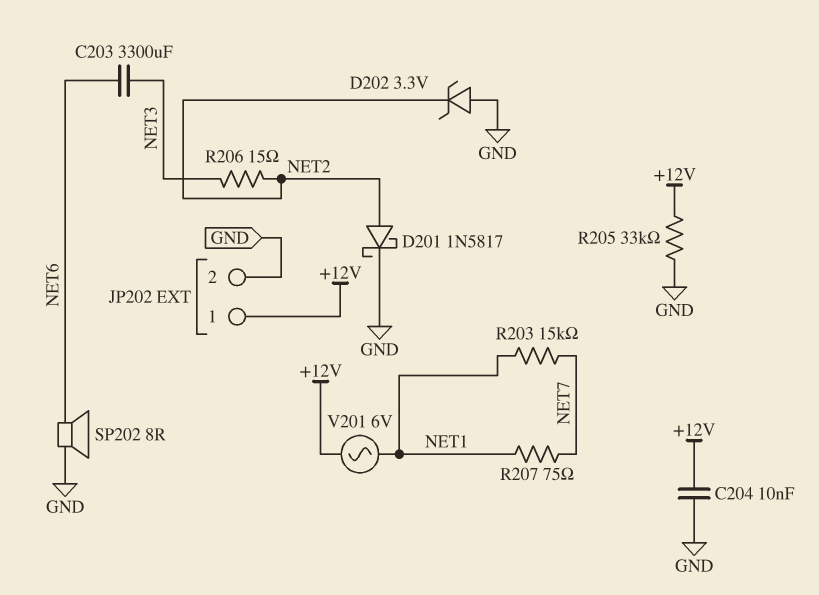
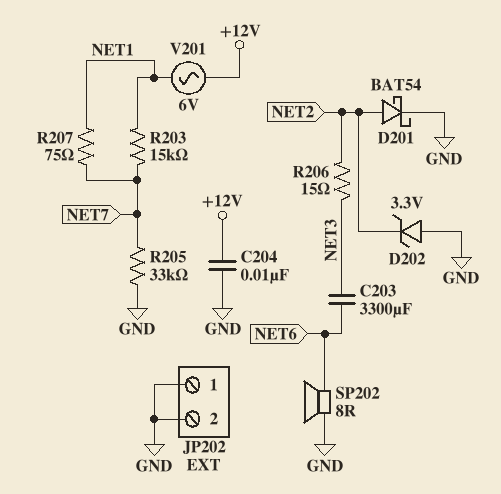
D201: schottky 1N5817 (A NET2, K GND) -> schottky BAT54 (A NET2, K GND)
JP202 pin 1: +12V -> GND
R205: 33k (+12V, GND) -> 33k (GND, NET7)

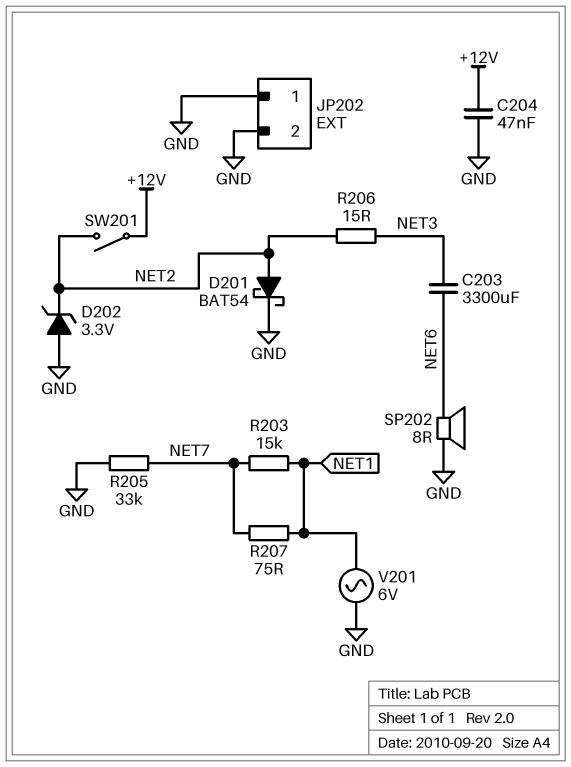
C204: 10nF (+12V, GND) -> 47nF (+12V, GND)
SW201: none -> switch (+12V, NET2)
V201: AC 6V (+12V, NET1) -> AC 6V (GND, NET1)

